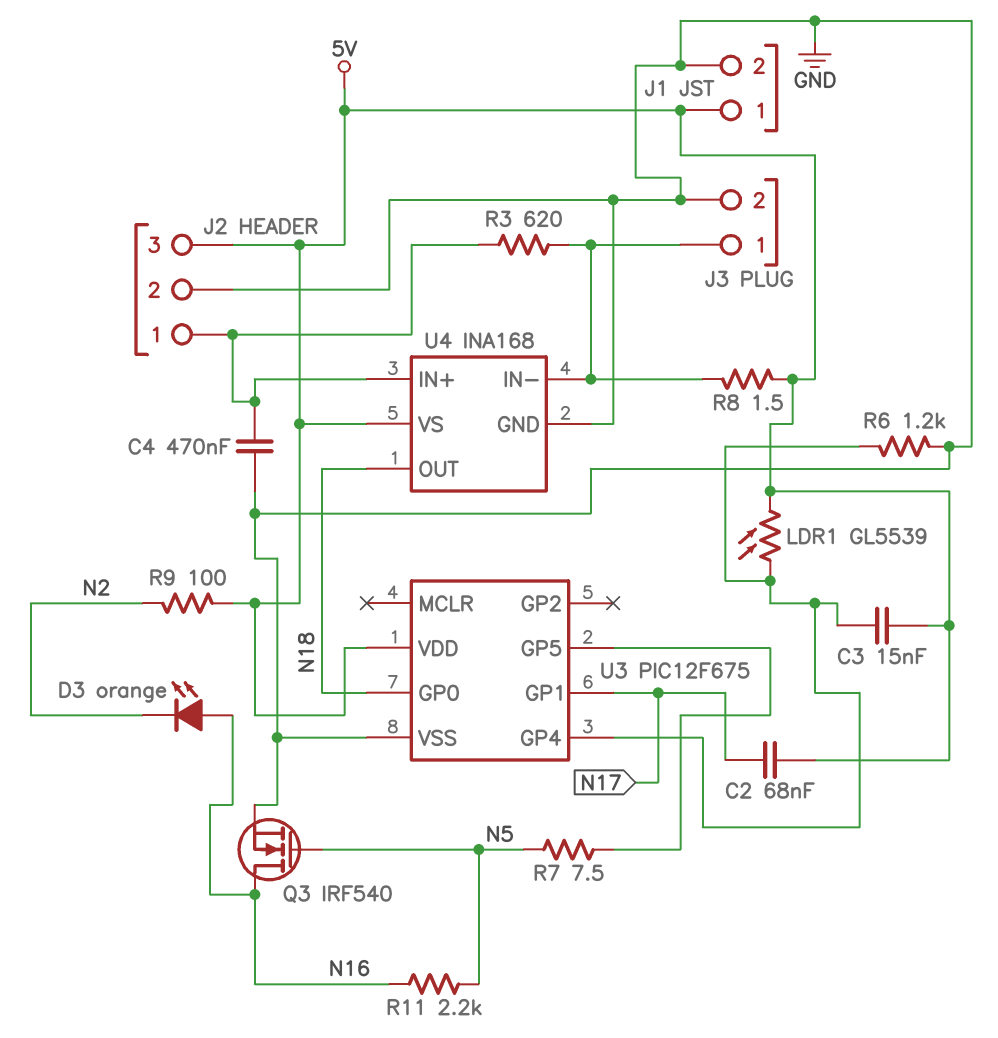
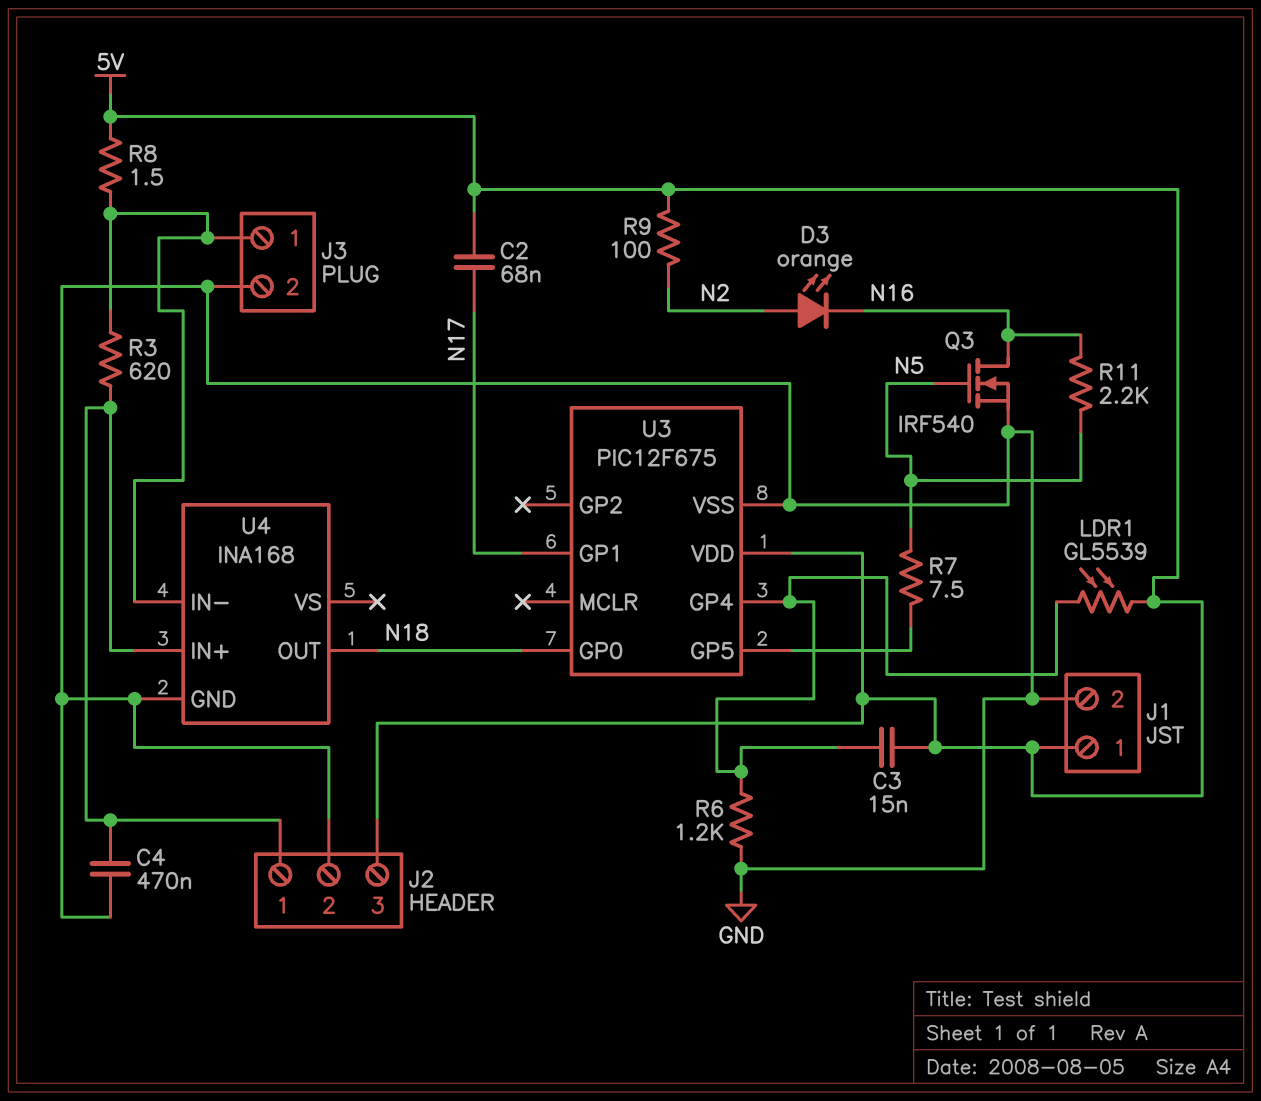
D3: LED orange (A N16, K N2) -> LED orange (A N2, K N16)
U4 pin VS: 5V -> none

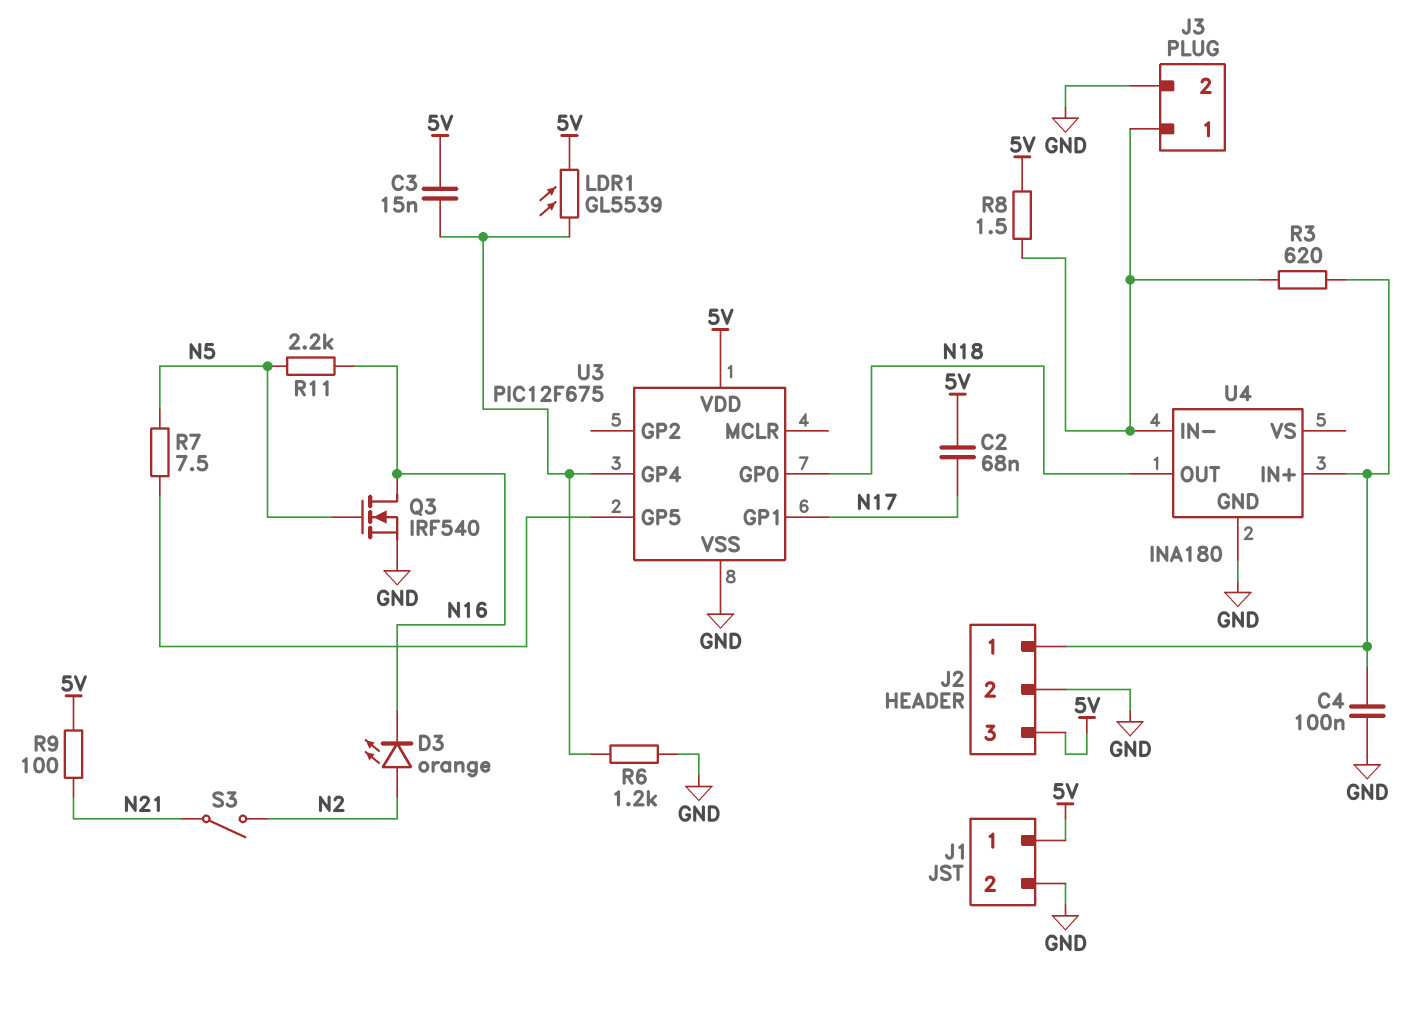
C4: 470nF (GND, J2/1) -> 100nF (GND, J2/1)
R9: 100 (5V, N2) -> 100 (5V, N21)
S3: none -> switch (N2, N21)
U4: INA168 -> INA180

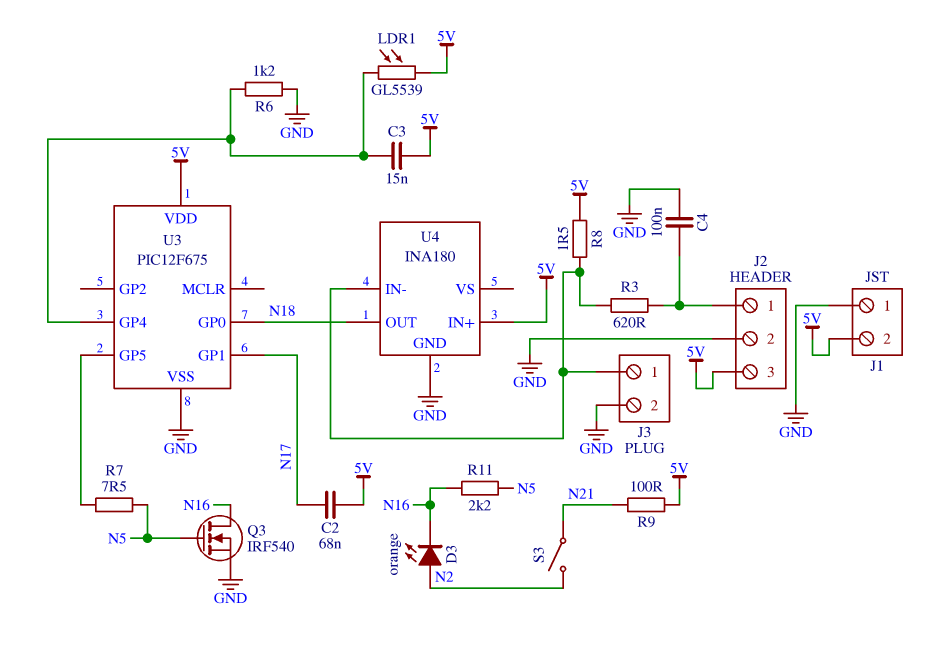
J1 pin 1: 5V -> GND
J1 pin 2: GND -> 5V
U4 pin IN+: J2/1 -> 5V

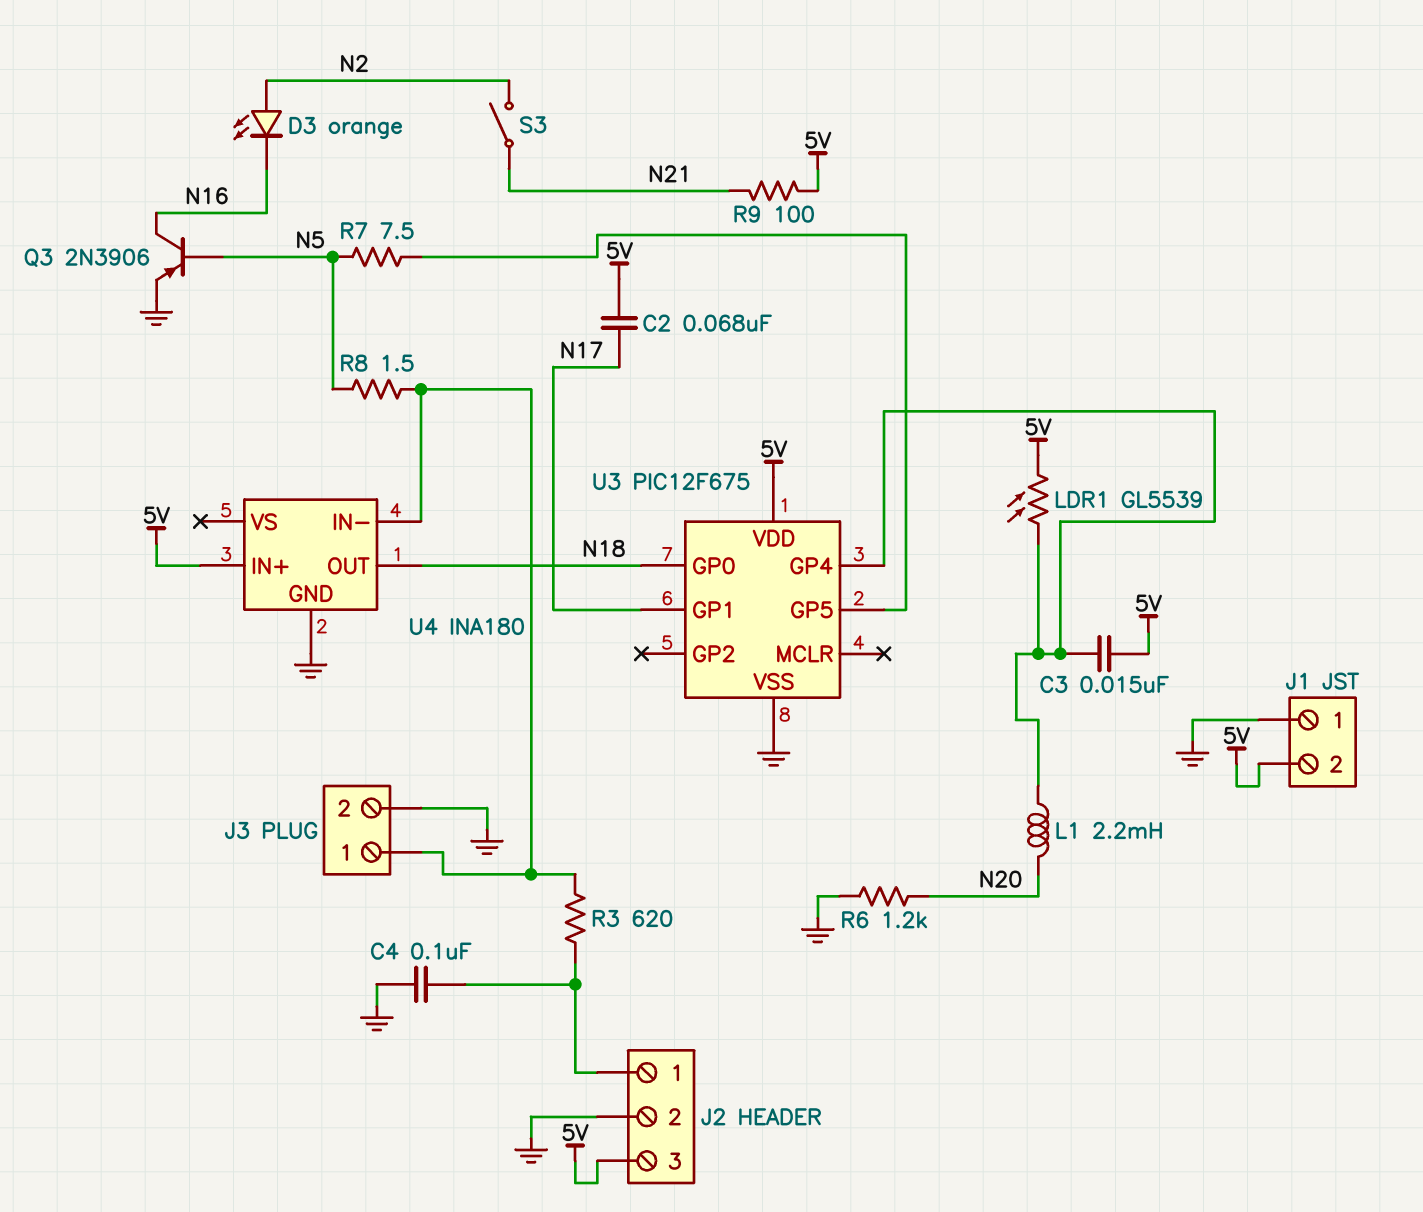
L1: none -> 2.2mH (N20, U3/GP4)
Q3: NMOS IRF540 (G N5, D N16, S GND) -> PNP 2N3906 (B N5, C N16, E GND)
R6: 1.2k (GND, U3/GP4) -> 1.2k (GND, N20)
R8: 1.5 (5V, J3/1) -> 1.5 (J3/1, N5)
R11: 2.2k (N5, N16) -> none

